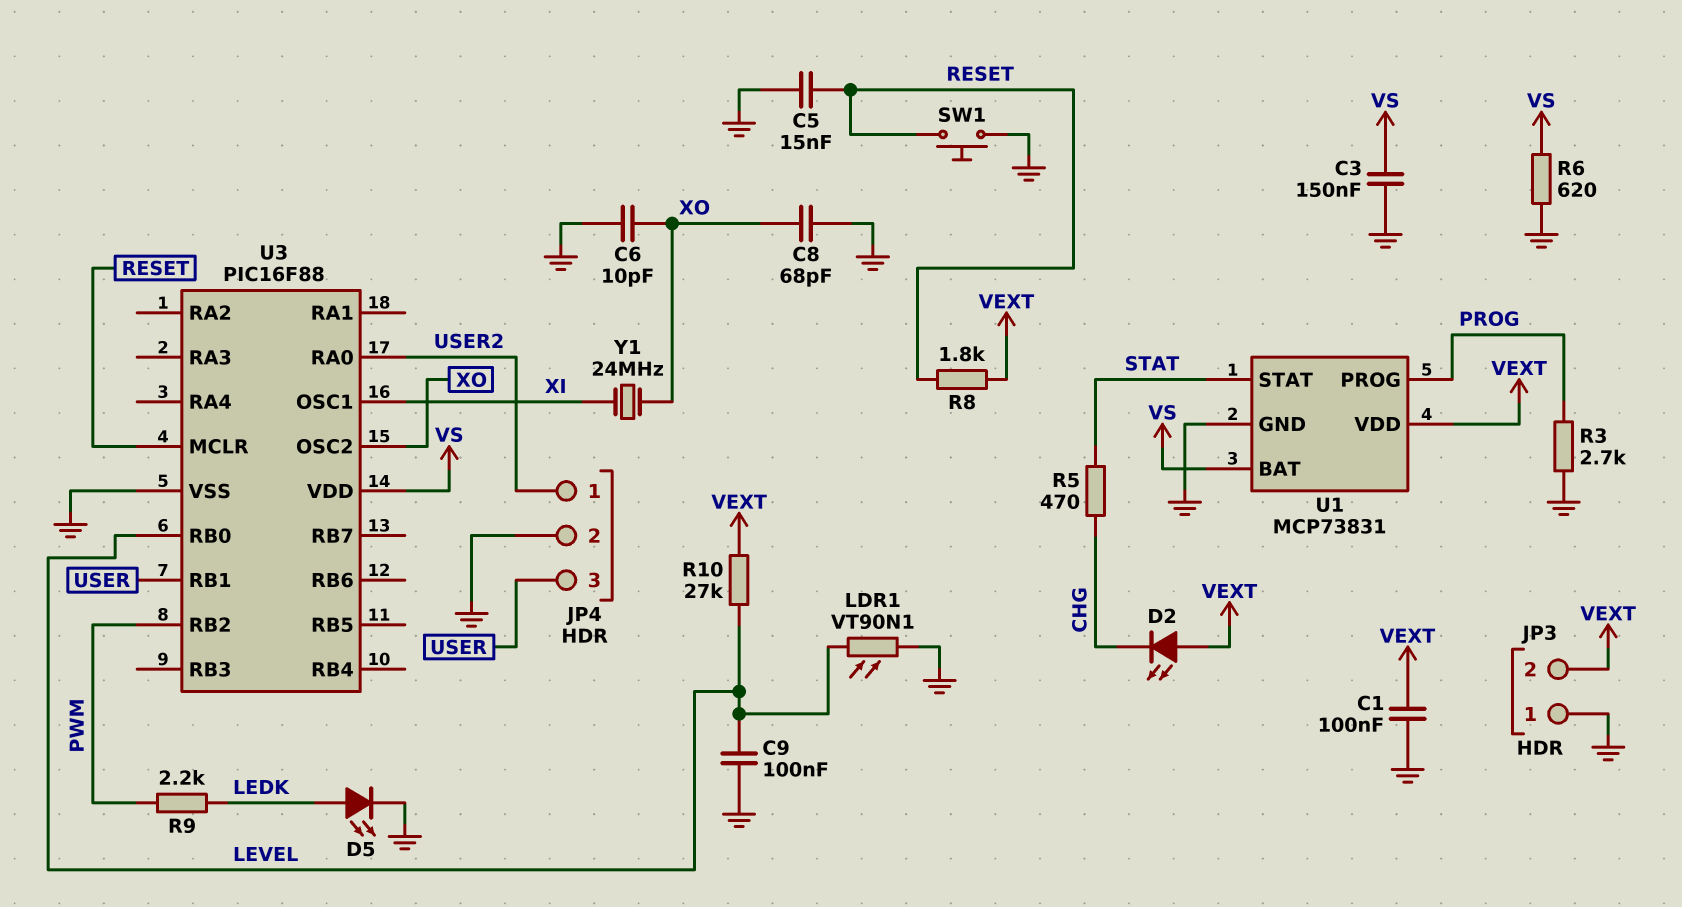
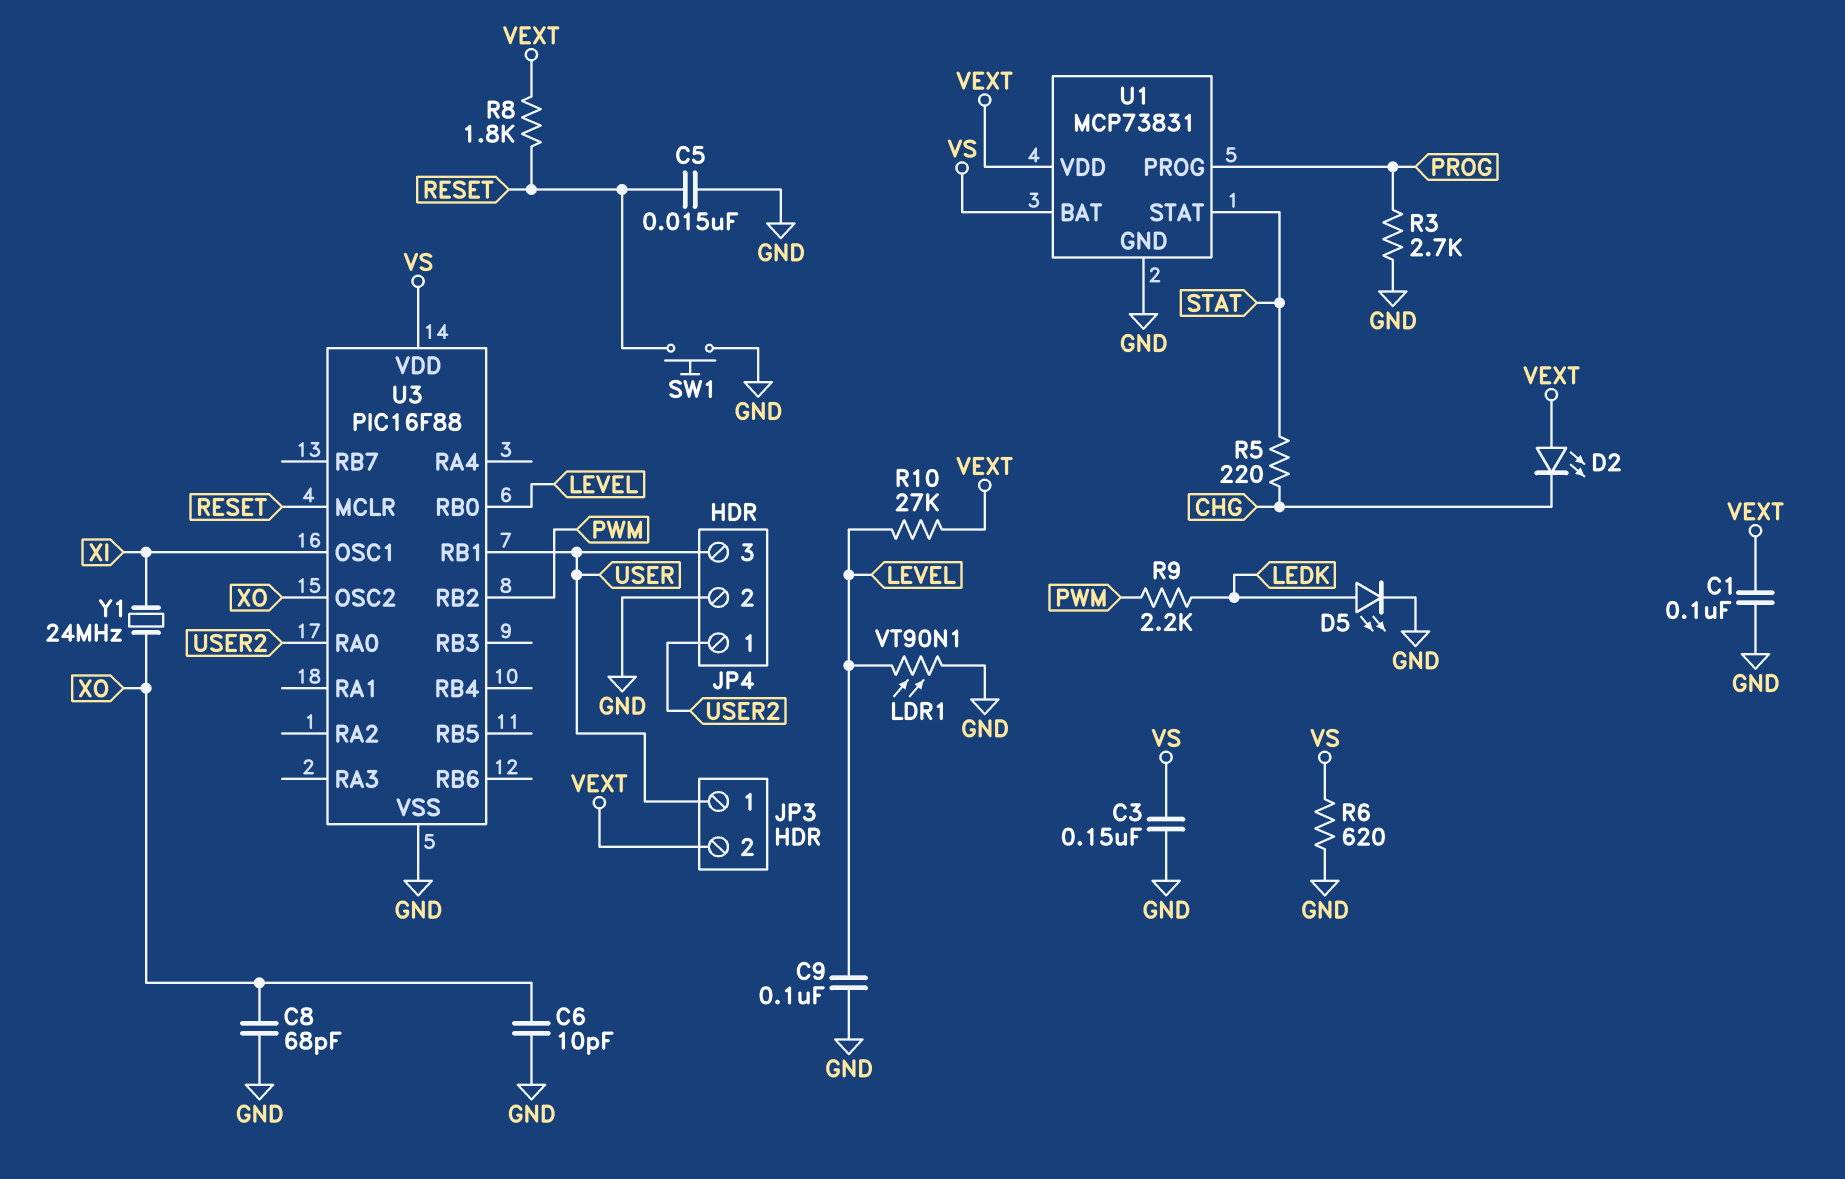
JP3 pin 1: GND -> USER
R5: 470 (CHG, STAT) -> 220 (CHG, STAT)

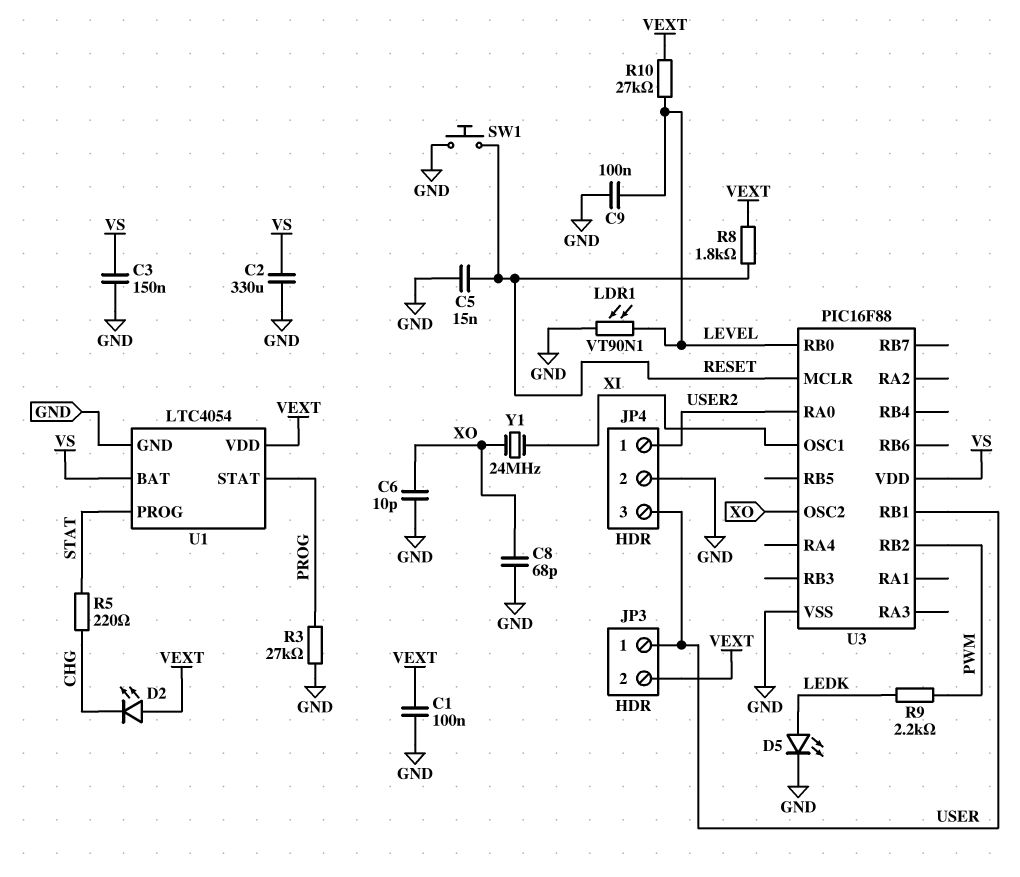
C2: none -> 330uF (GND, VS)
R3: 2.7k (GND, PROG) -> 27k (GND, PROG)
R6: 620 (GND, VS) -> none
U1: MCP73831 -> LTC4054
U1 pin PROG: PROG -> STAT
U1 pin STAT: STAT -> PROG

